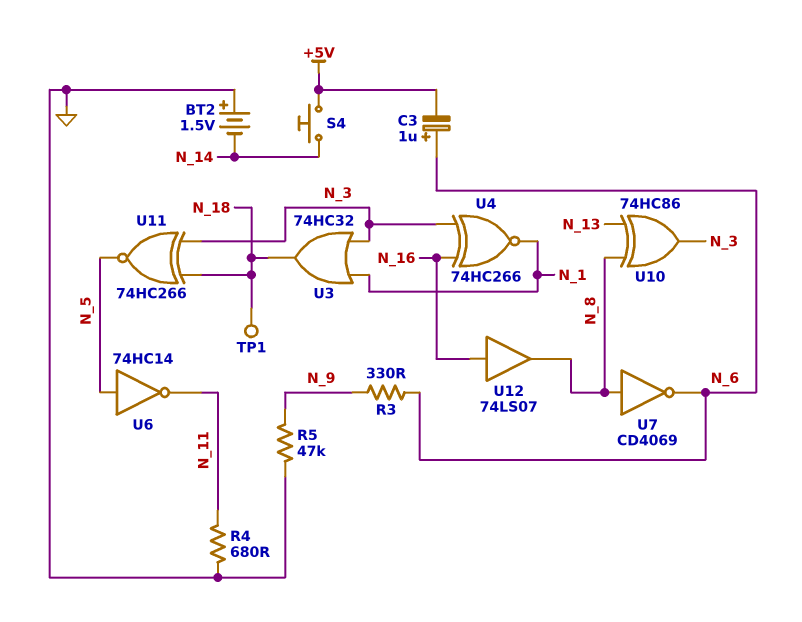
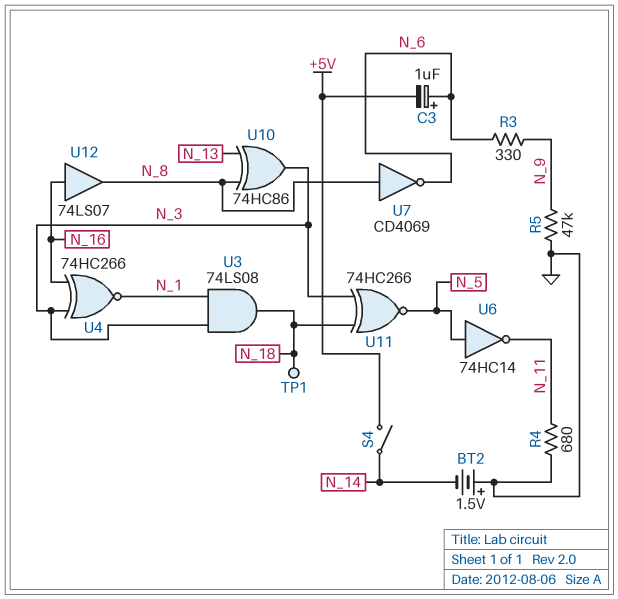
S4: button (+5V, N_14) -> switch (+5V, N_14)
U3: OR 74HC32 (in N_1, in N_3, out N_18) -> AND 74LS08 (in N_1, in N_3, out N_18)

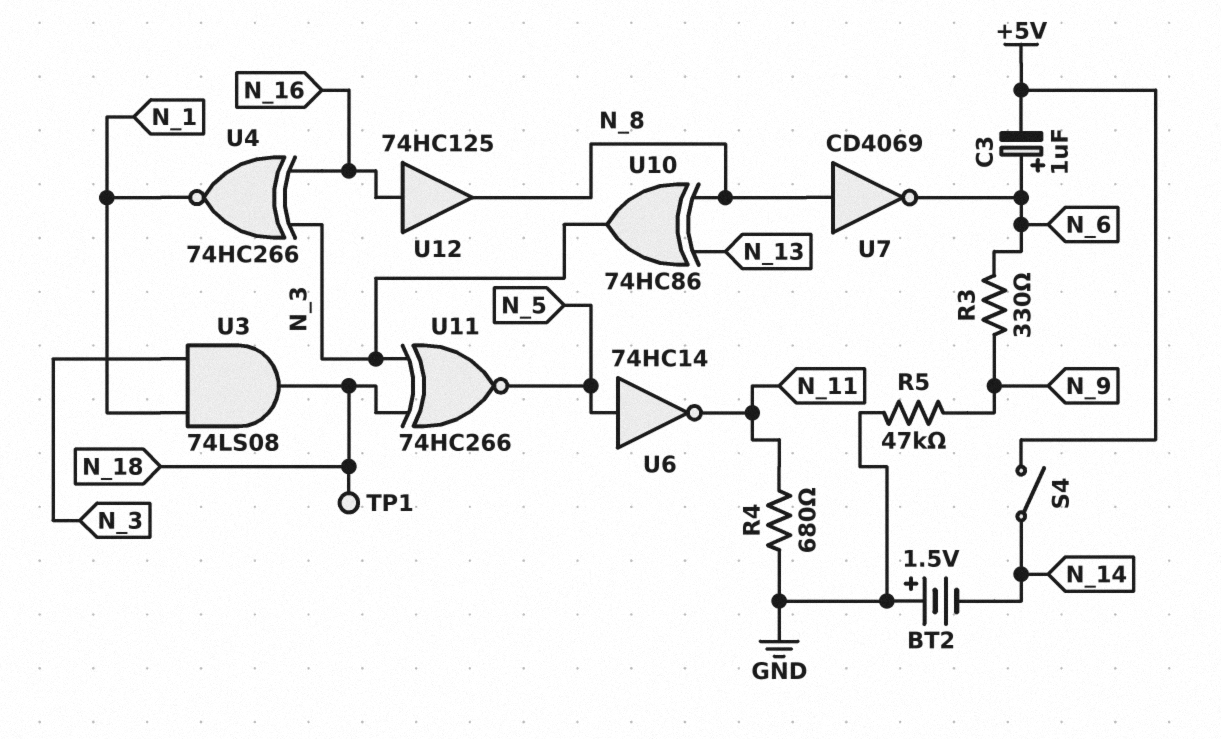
U12: buffer 74LS07 (in N_16, out N_8) -> buffer 74HC125 (in N_16, out N_8)

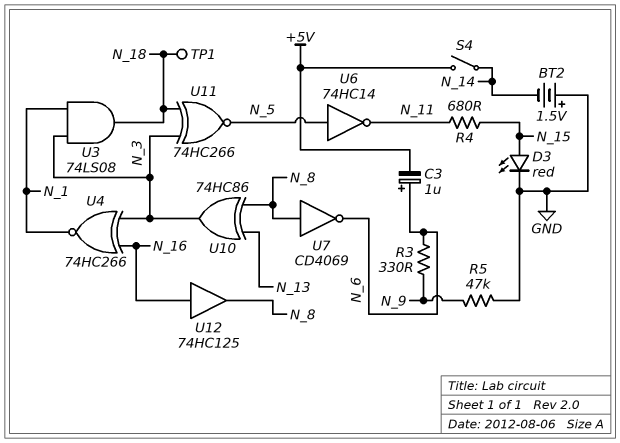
D3: none -> LED red (A N_15, K GND)
R4: 680 (GND, N_11) -> 680 (N_11, N_15)

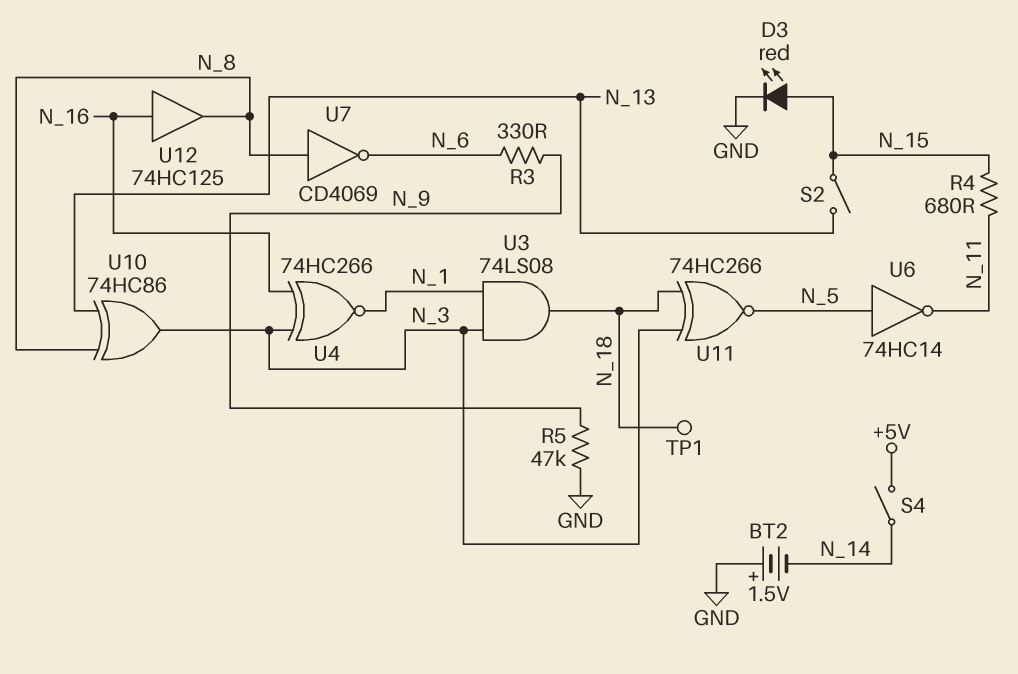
C3: 1uF (plus N_6, minus +5V) -> none
S2: none -> switch (N_13, N_15)

